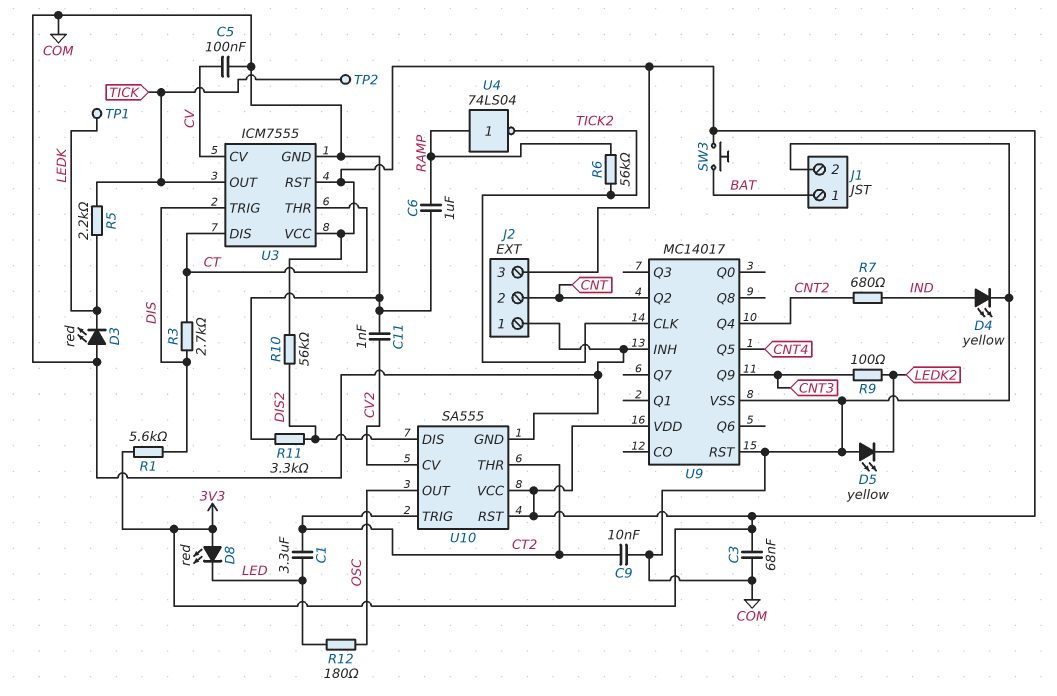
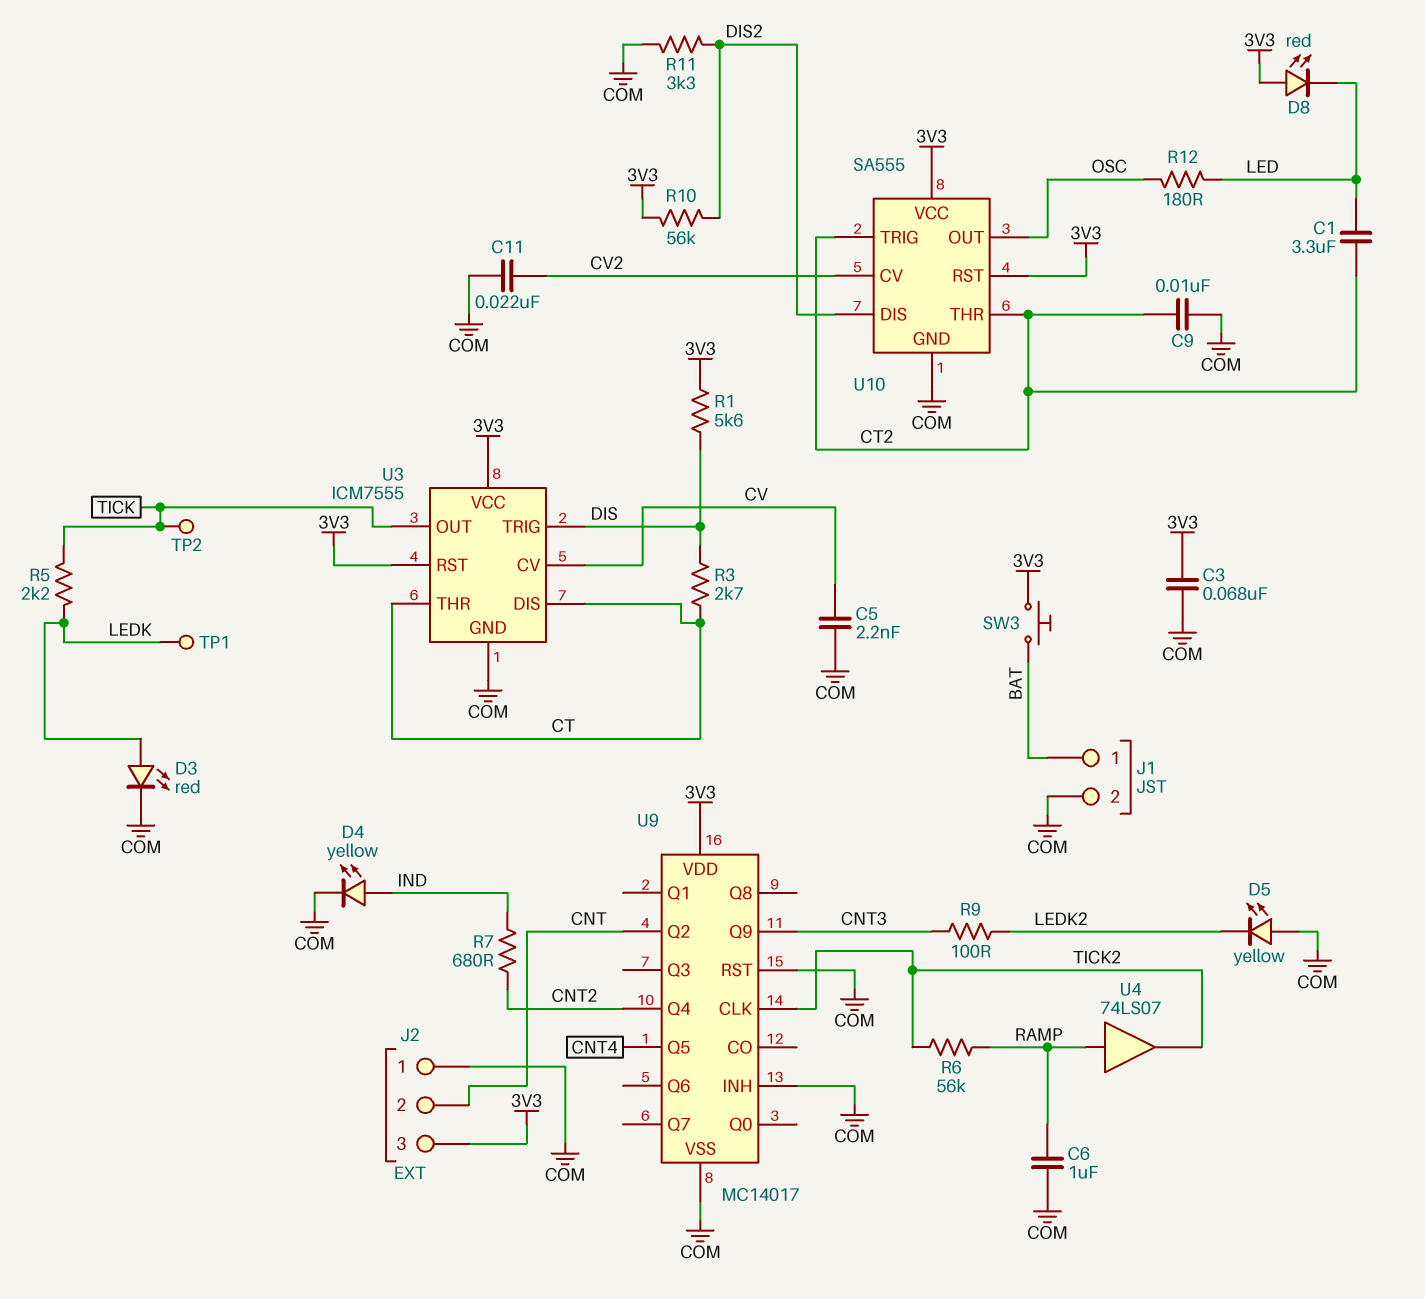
C5: 100nF (COM, CV) -> 2.2nF (COM, CV)
C11: 1nF (COM, CV2) -> 22nF (COM, CV2)
D3: LED red (A COM, K LEDK) -> LED red (A LEDK, K COM)
U4: NOT 74LS04 (in RAMP, out TICK2) -> buffer 74LS07 (in RAMP, out TICK2)

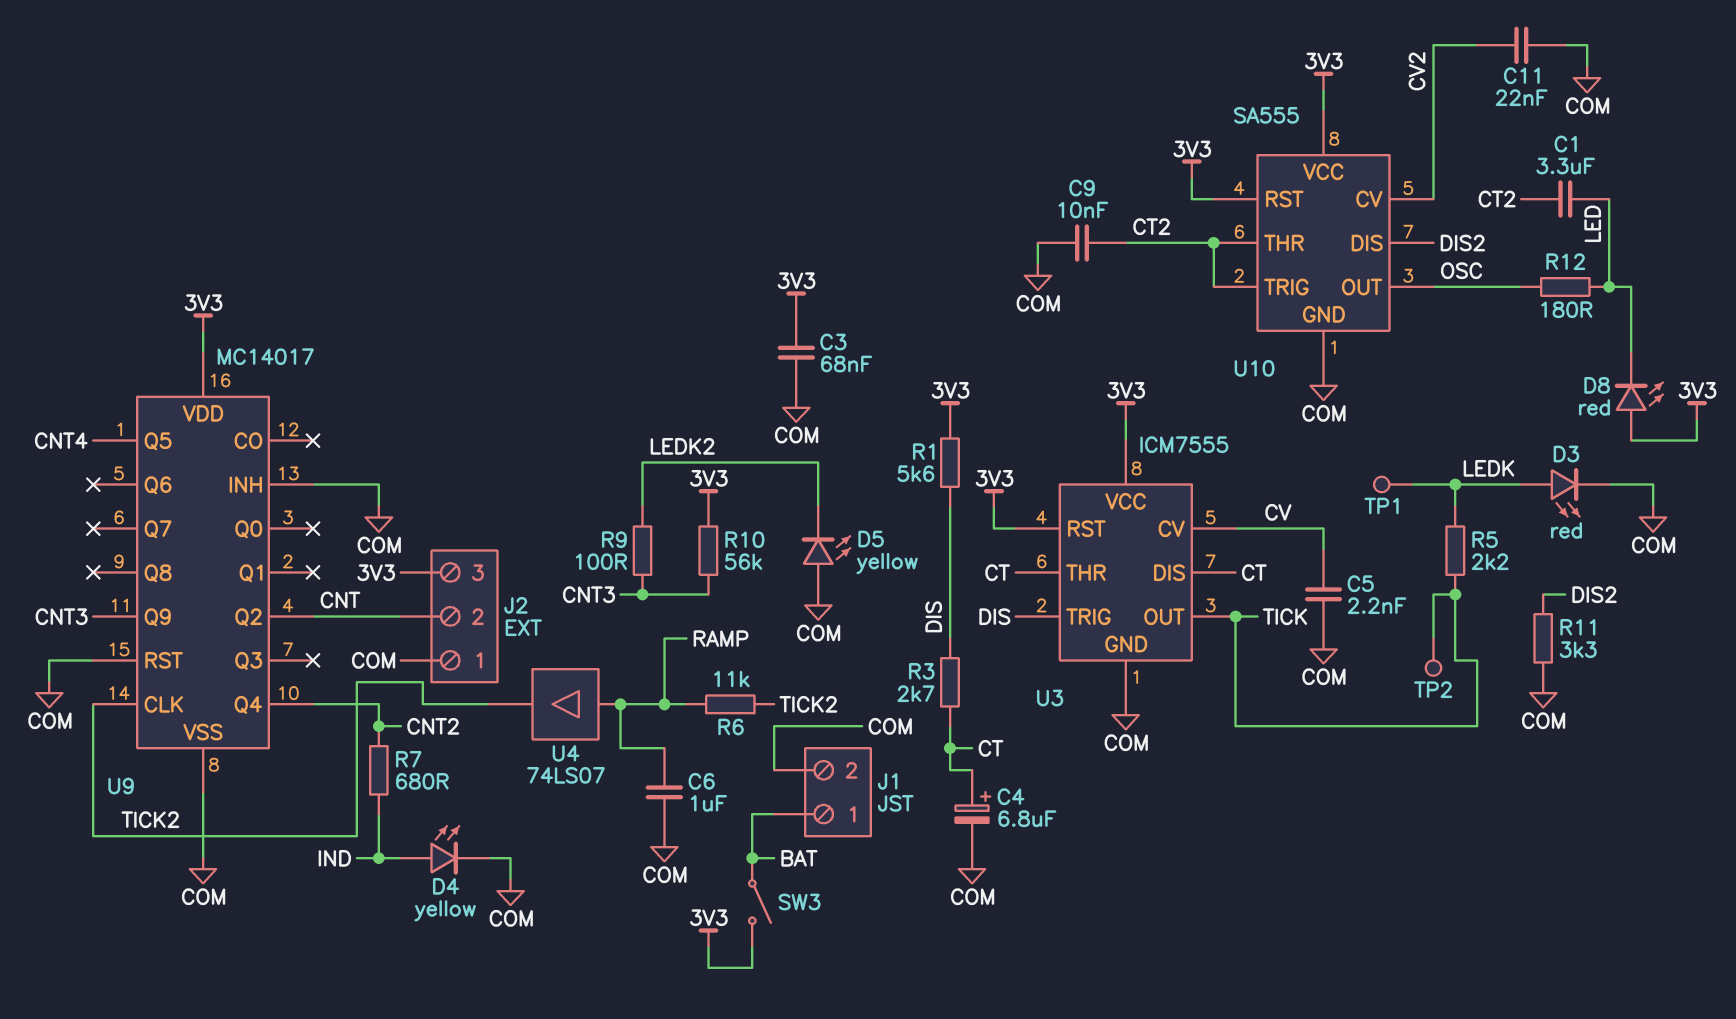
C4: none -> 6.8uF (plus CT, minus COM)
R6: 56k (RAMP, TICK2) -> 11k (RAMP, TICK2)
R10: 56k (3V3, DIS2) -> 56k (3V3, CNT3)
SW3: button (3V3, BAT) -> switch (3V3, BAT)

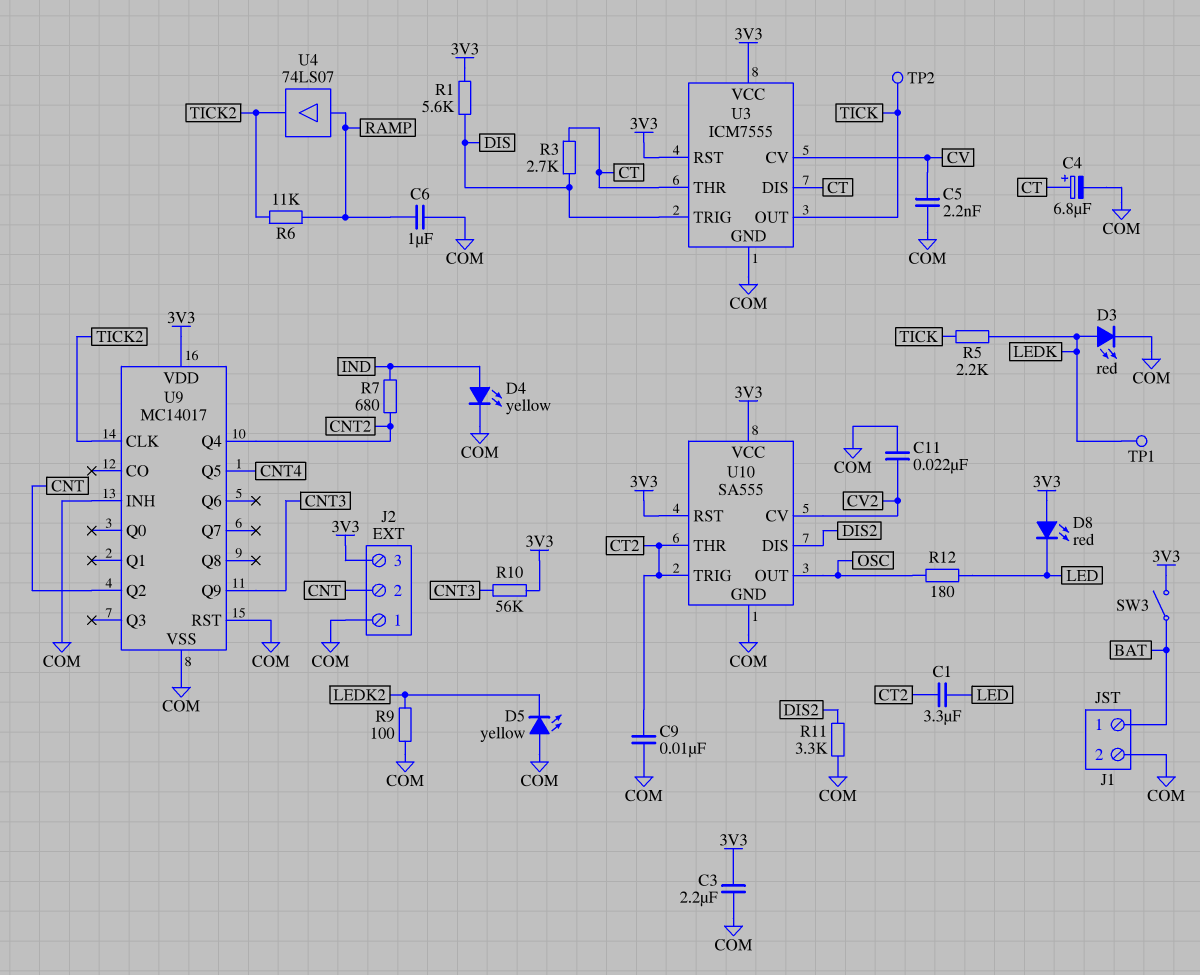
C3: 68nF (3V3, COM) -> 2.2uF (3V3, COM)
R9: 100 (CNT3, LEDK2) -> 100 (COM, LEDK2)

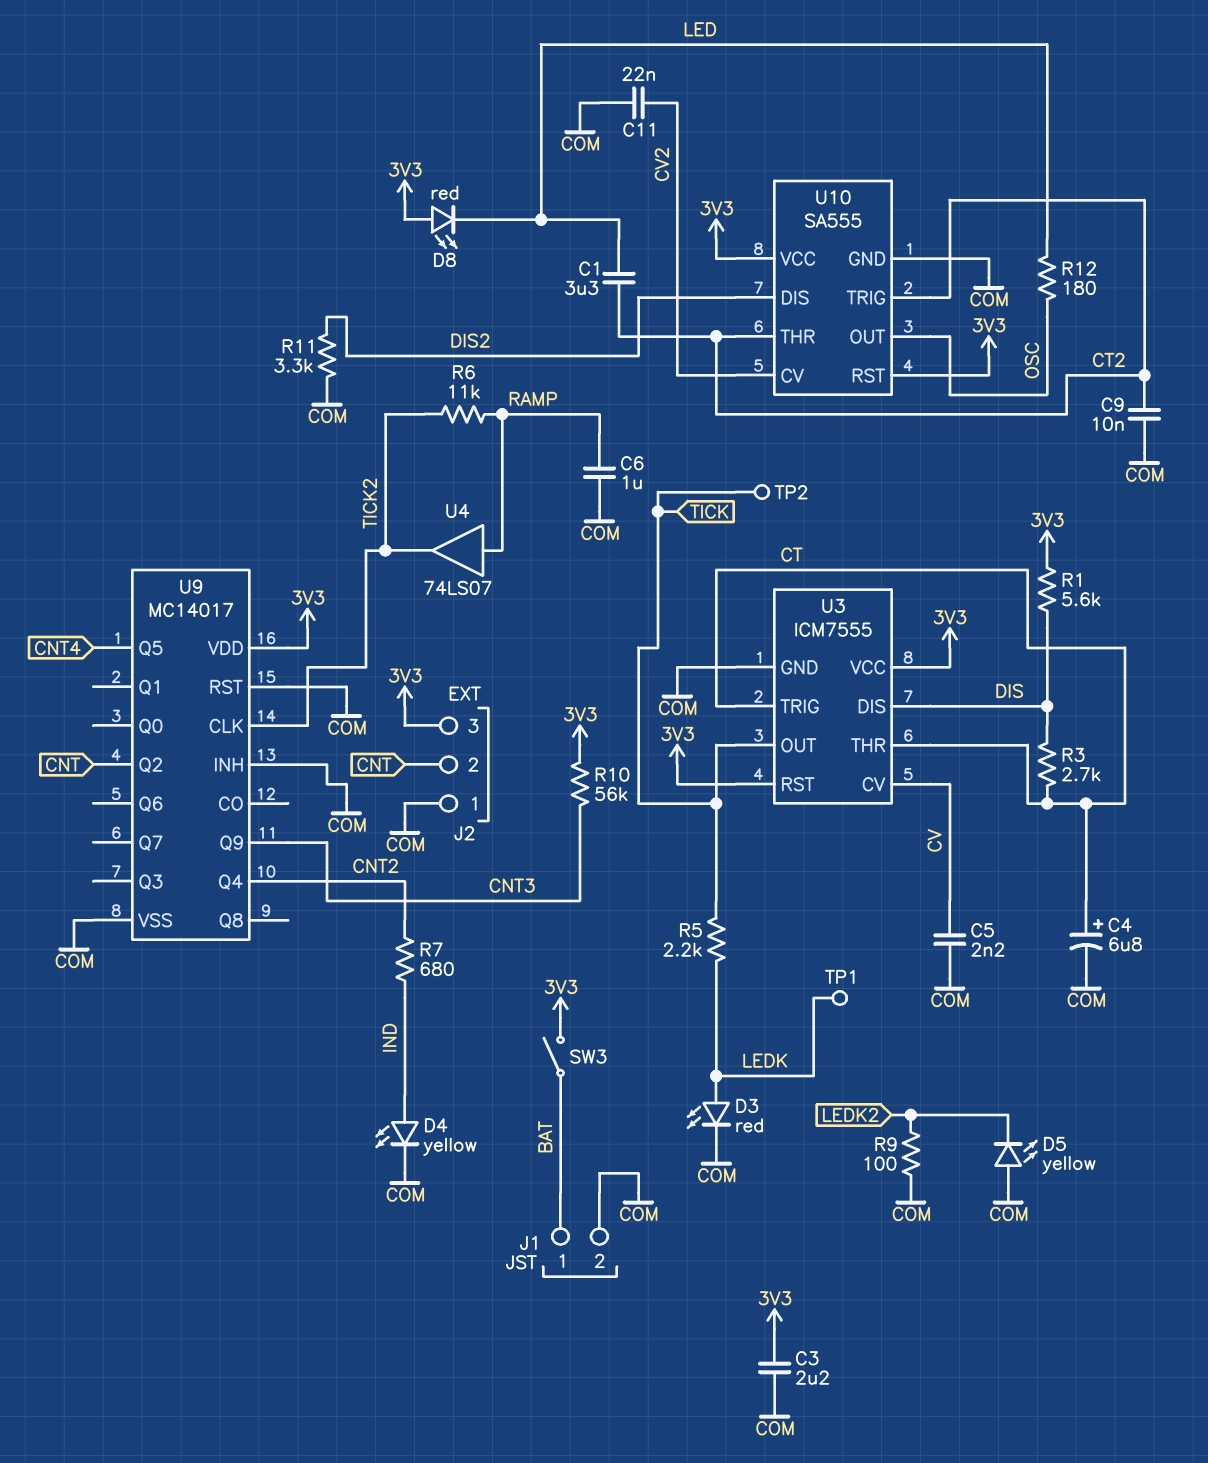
U3 pin DIS: CT -> DIS
U3 pin TRIG: DIS -> CT

